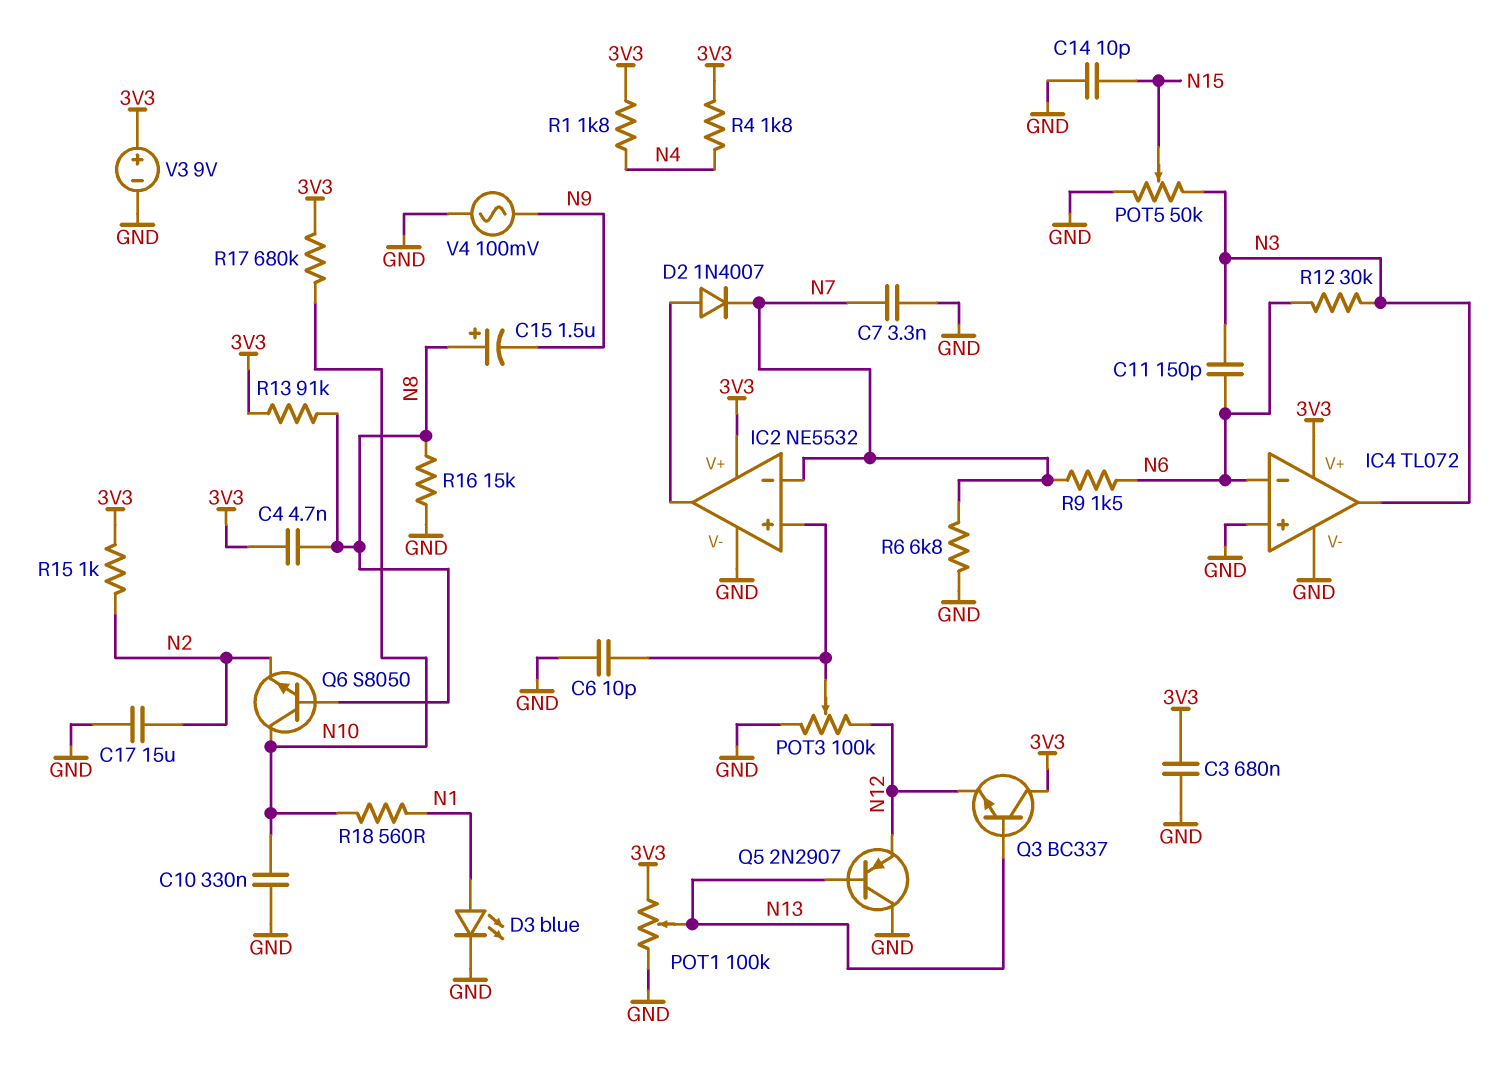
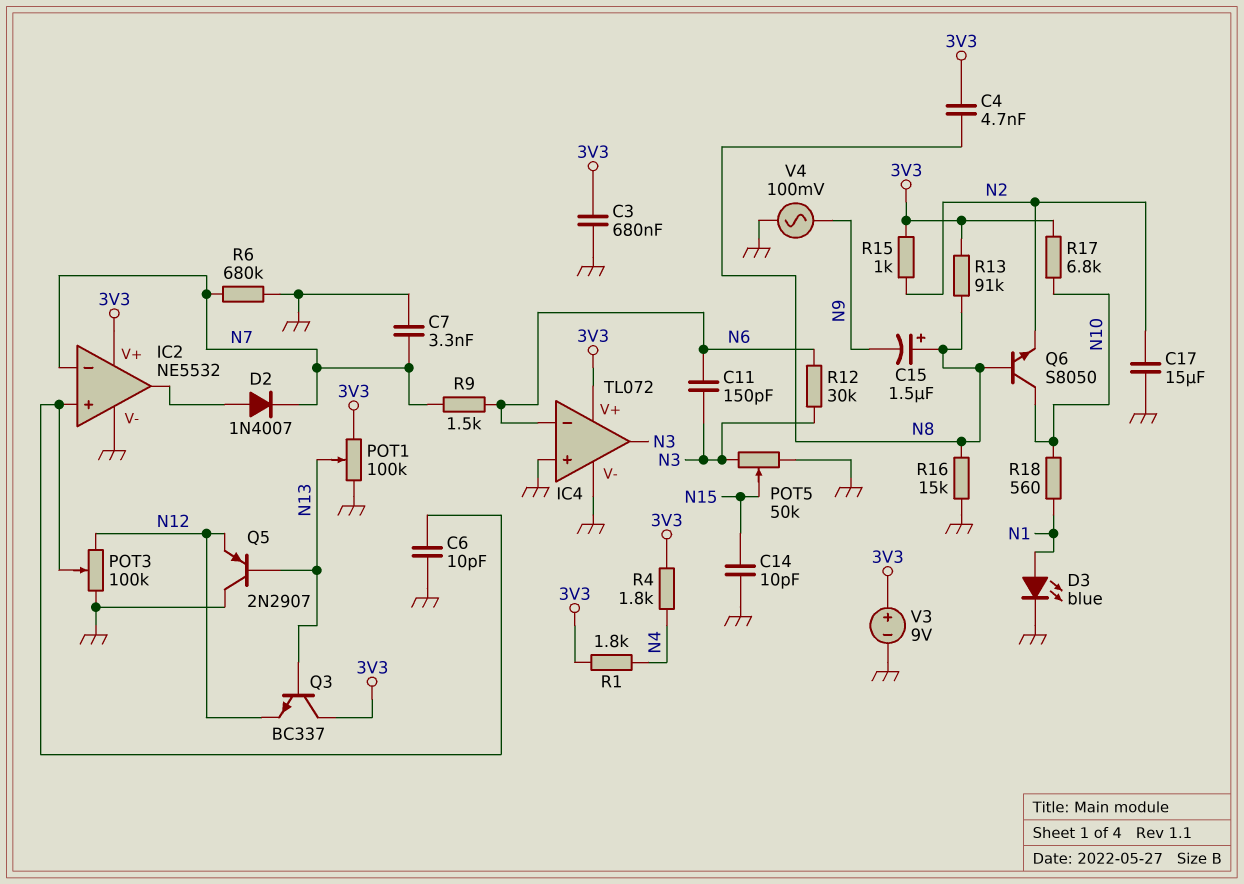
C10: 330nF (GND, N10) -> none
R6: 6.8k (GND, N7) -> 680k (GND, N7)
R17: 680k (3V3, N10) -> 6.8k (3V3, N10)

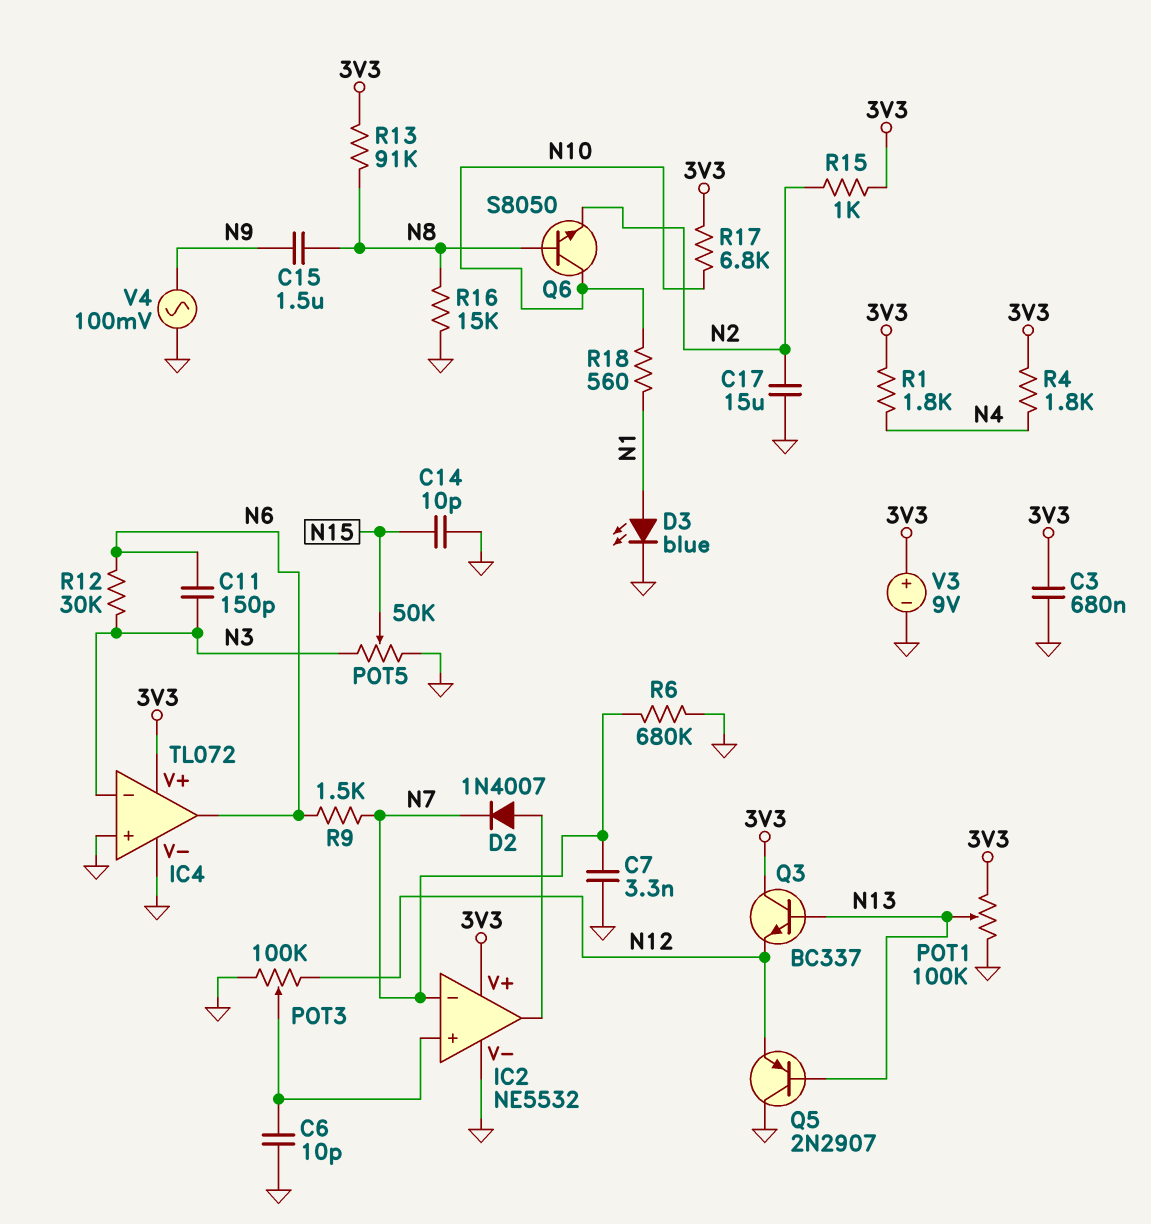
C4: 4.7nF (3V3, N8) -> none
C15: 1.5uF (plus N8, minus N9) -> 1.5uF (N8, N9)
IC4 pin in-: N6 -> N3
IC4 pin out: N3 -> N6

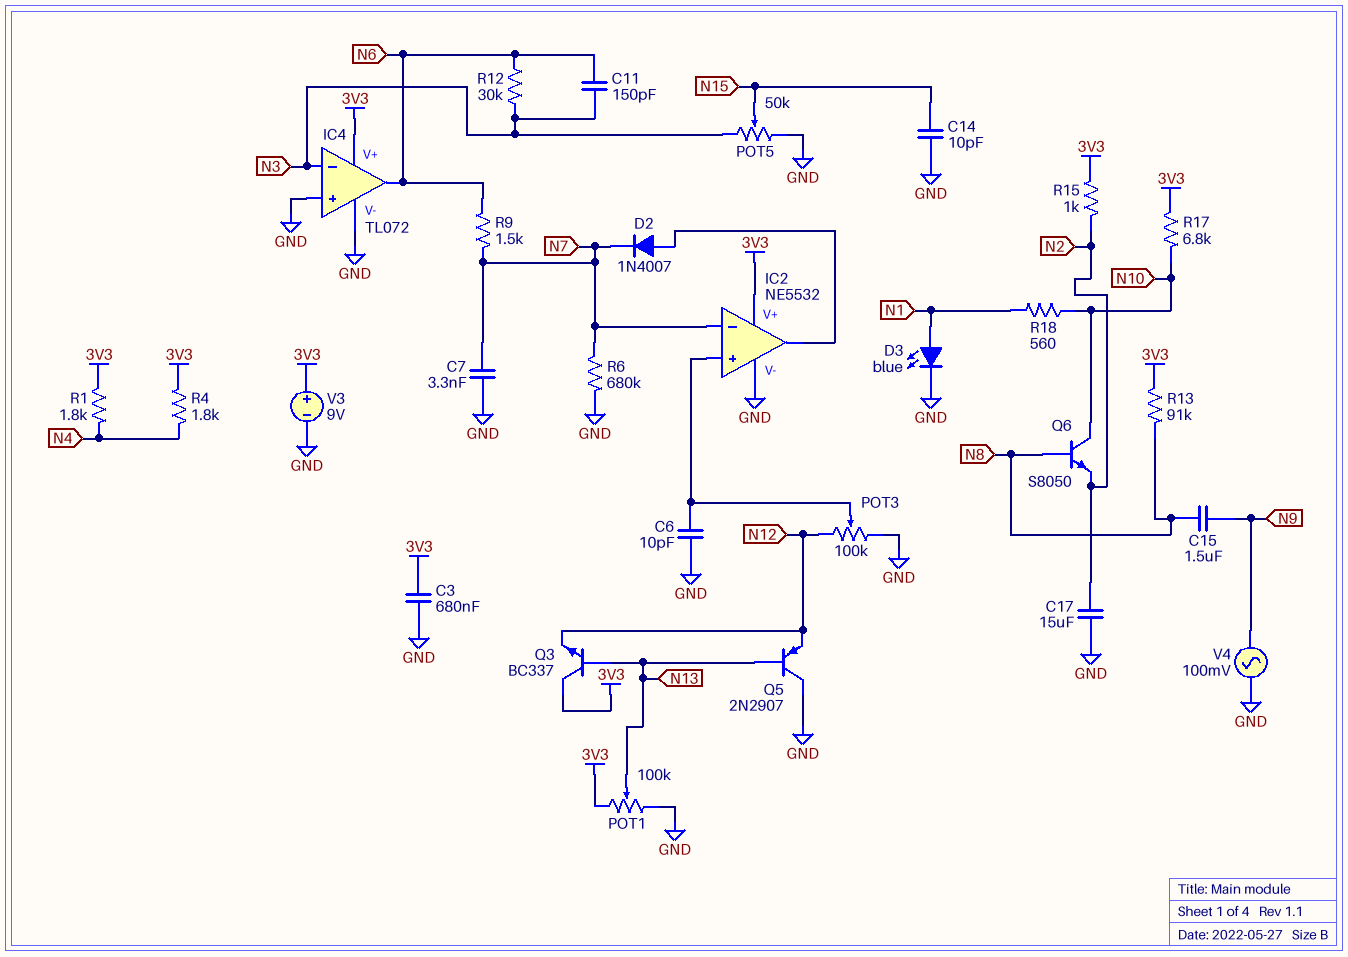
R16: 15k (GND, N8) -> none

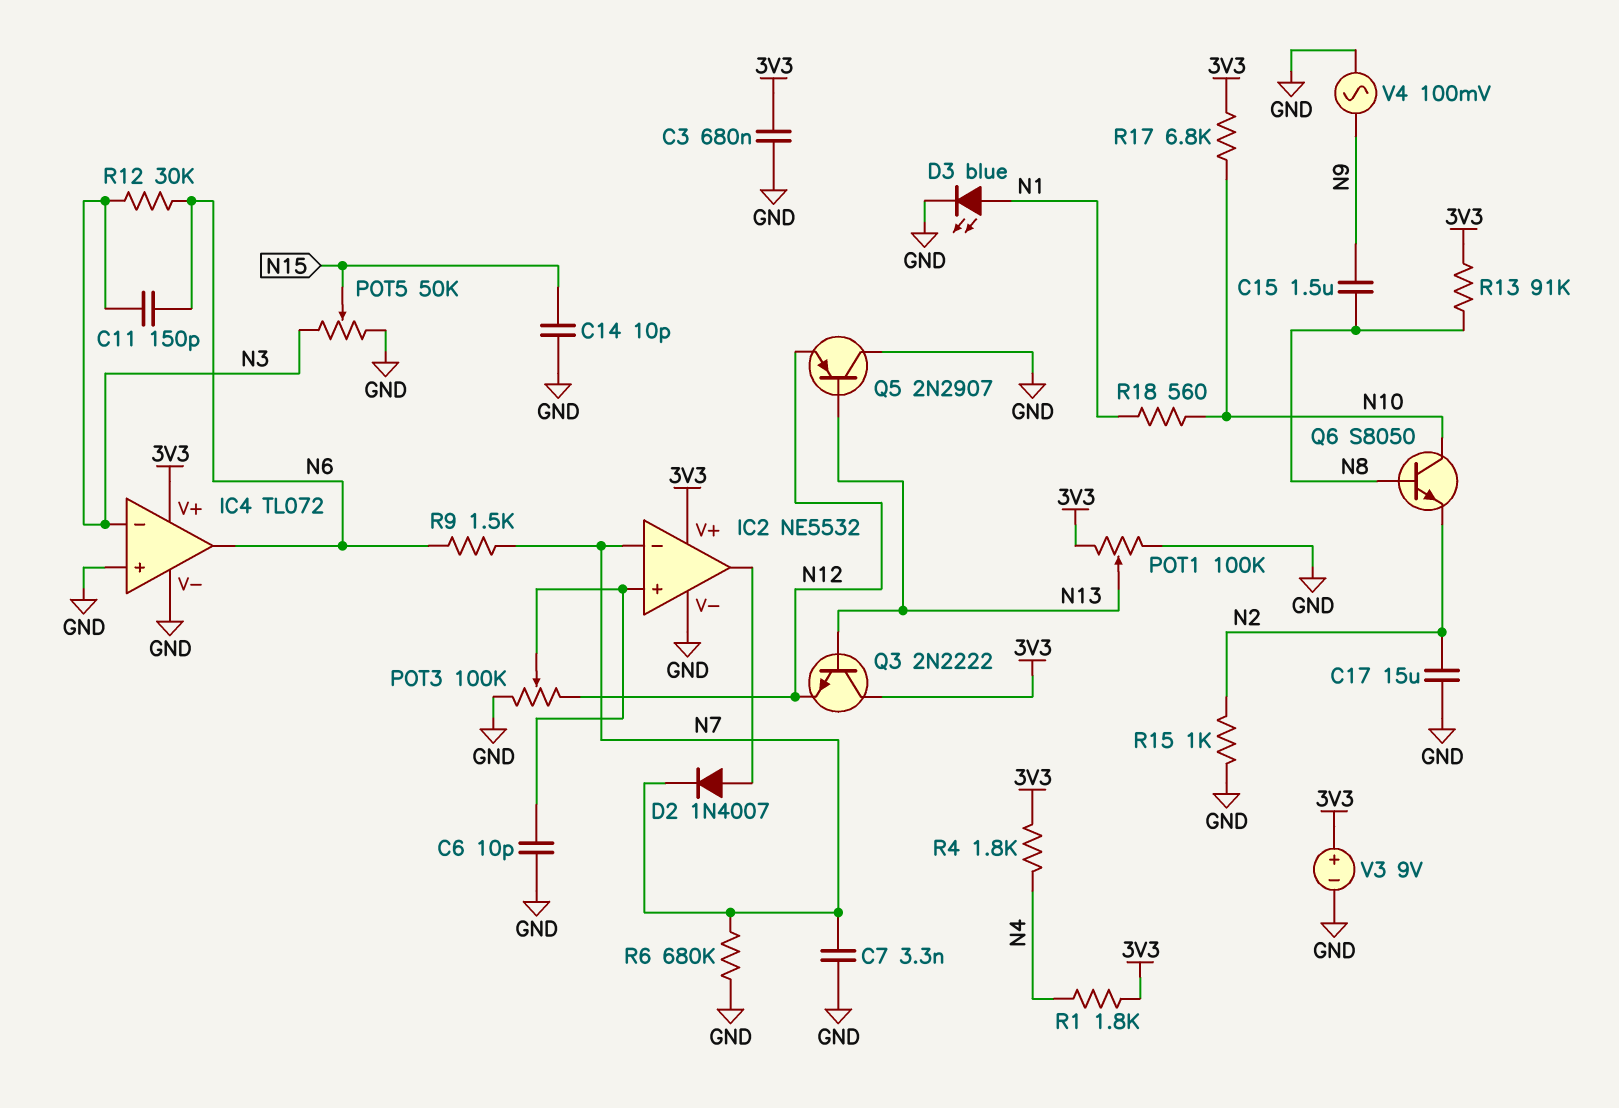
Q3: NPN BC337 (B N13, C 3V3, E N12) -> NPN 2N2222 (B N13, C 3V3, E N12)
R15: 1k (3V3, N2) -> 1k (GND, N2)

